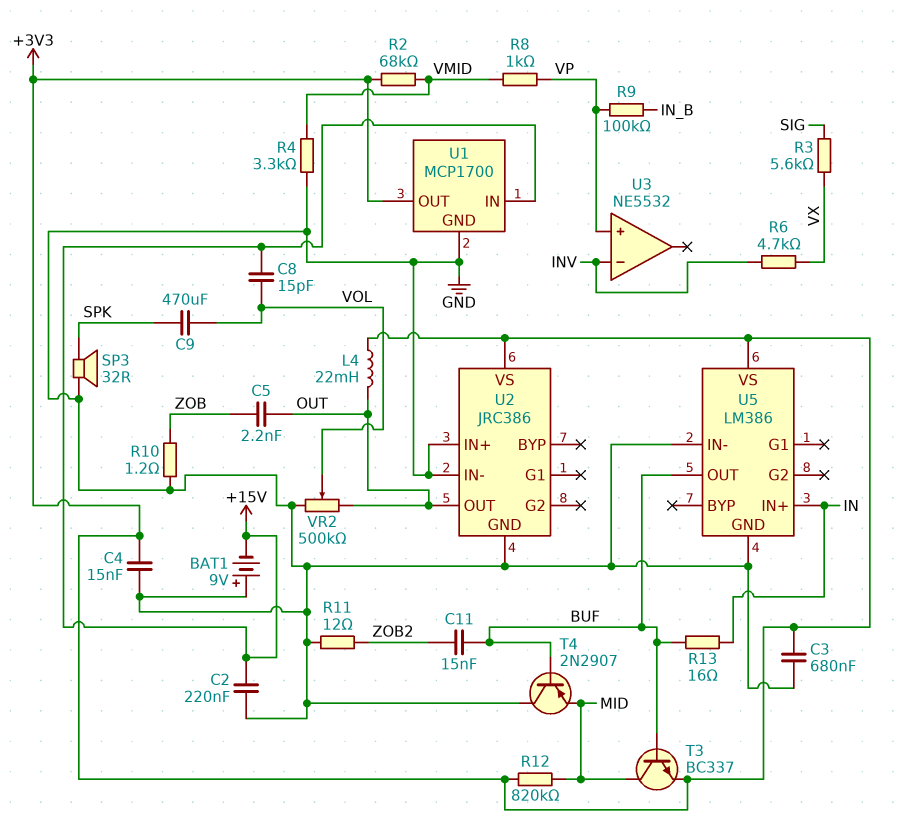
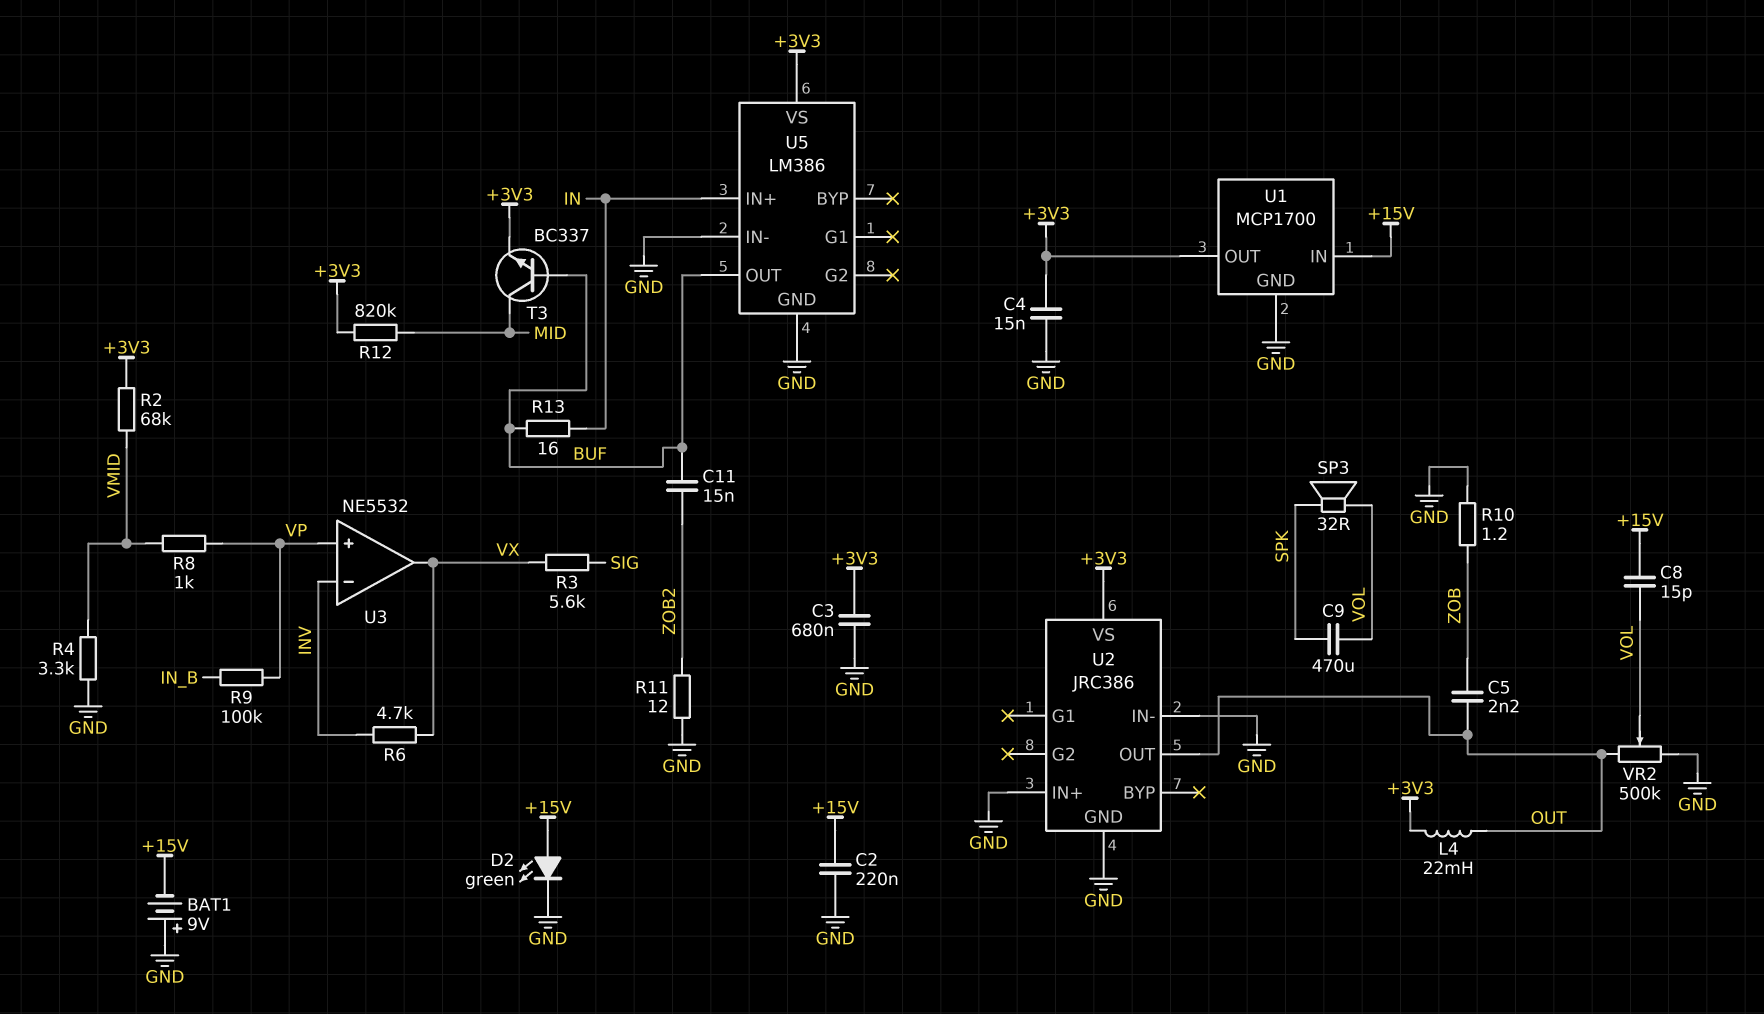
D2: none -> LED green (A +15V, K GND)
SP3: speaker 32R (GND, SPK) -> speaker 32R (SPK, VOL)
T4: PNP 2N2907 (B BUF, C GND, E MID) -> none
U3 pin out: none -> VX

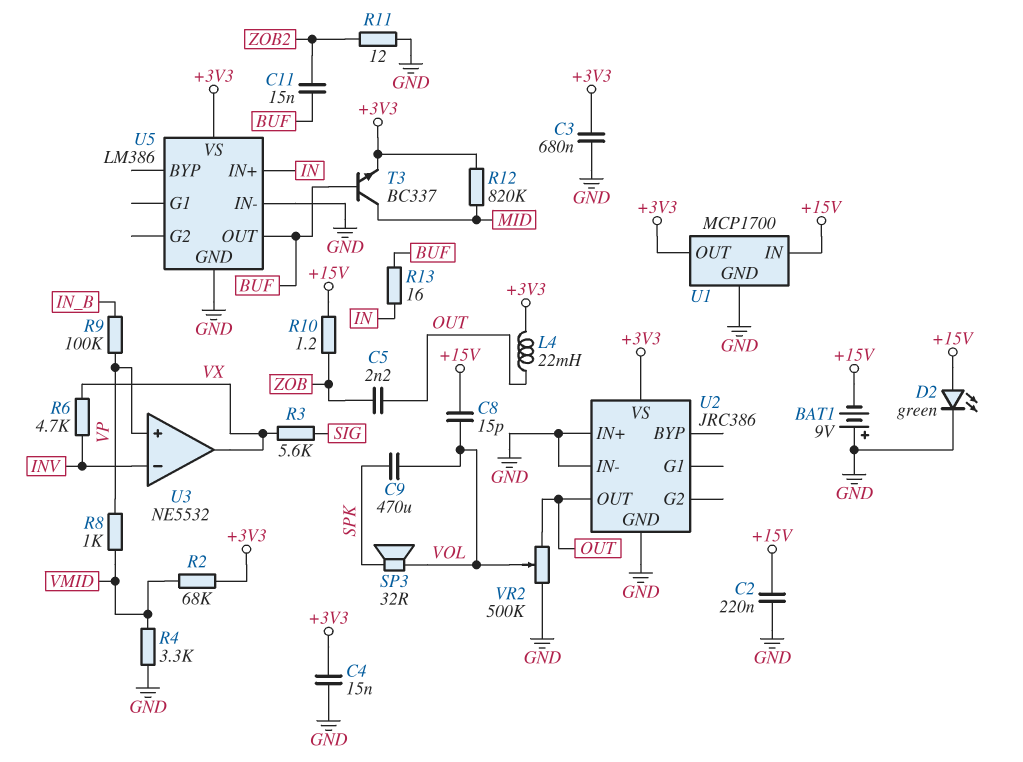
R10: 1.2 (GND, ZOB) -> 1.2 (+15V, ZOB)

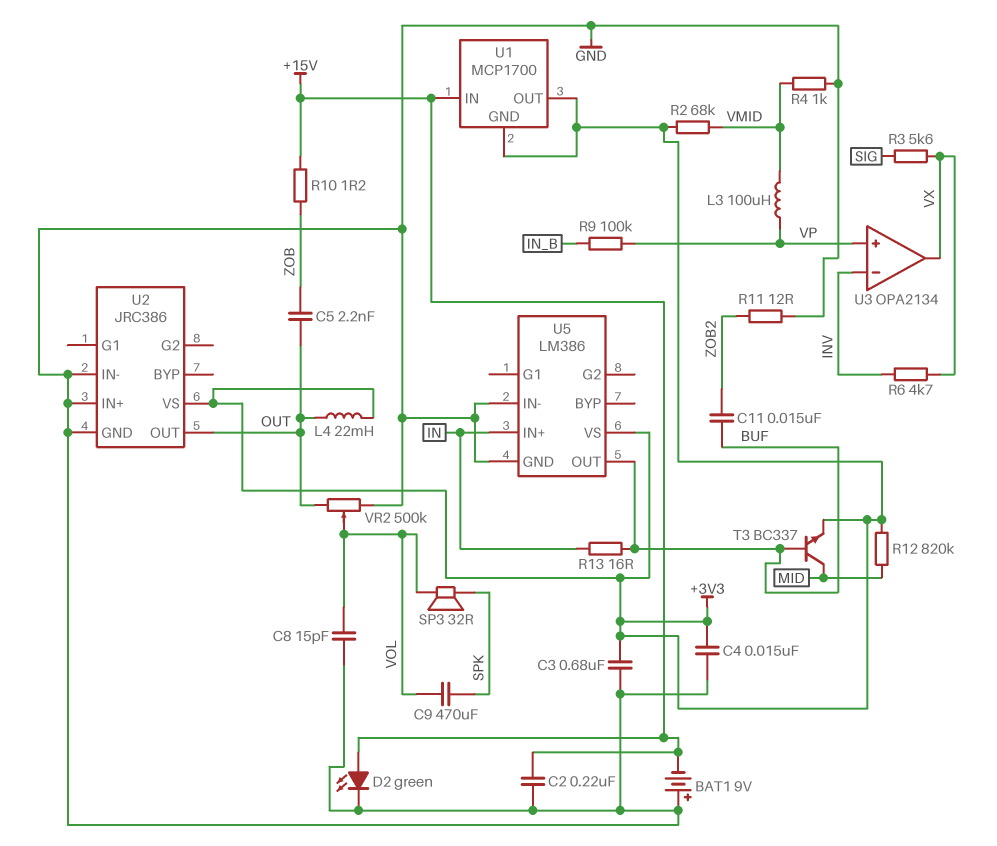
C8: 15pF (+15V, VOL) -> 15pF (GND, VOL)
L3: none -> 100uH (VMID, VP)
R4: 3.3k (GND, VMID) -> 1k (GND, VMID)
R8: 1k (VMID, VP) -> none
U1 pin GND: GND -> +3V3
U3: NE5532 -> OPA2134

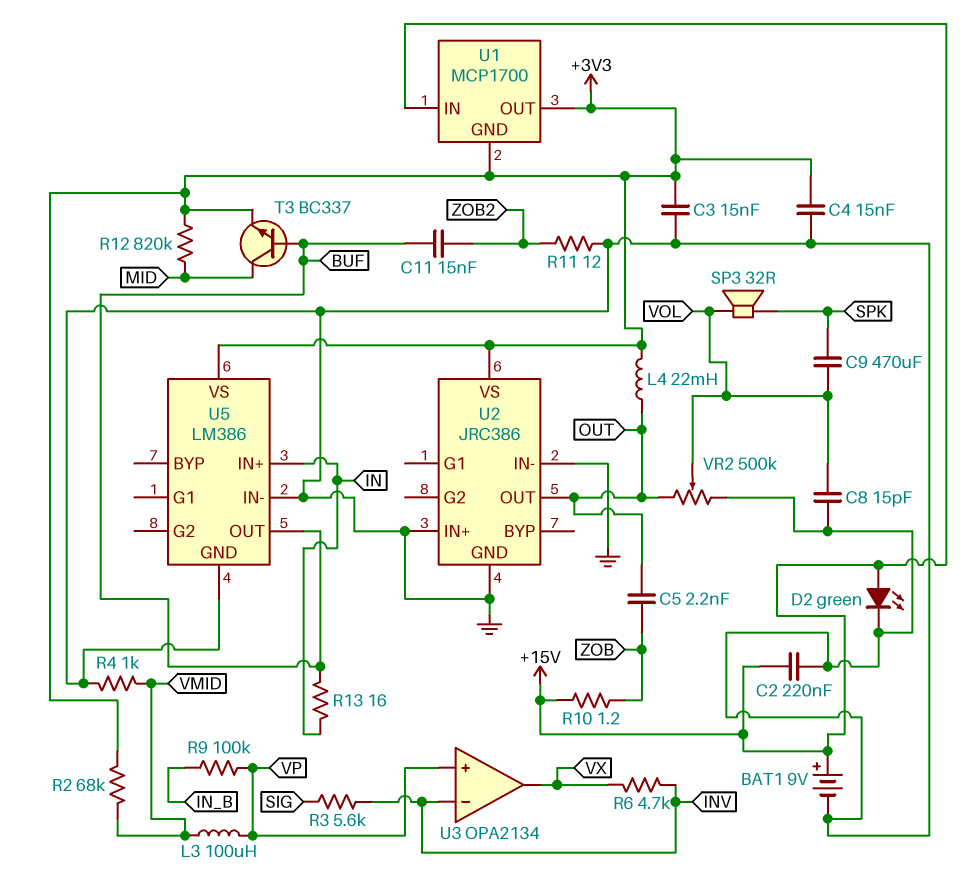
BAT1: 9V (plus GND, minus +15V) -> 9V (plus +15V, minus GND)
C3: 680nF (+3V3, GND) -> 15nF (+3V3, GND)
R3: 5.6k (SIG, VX) -> 5.6k (INV, SIG)

